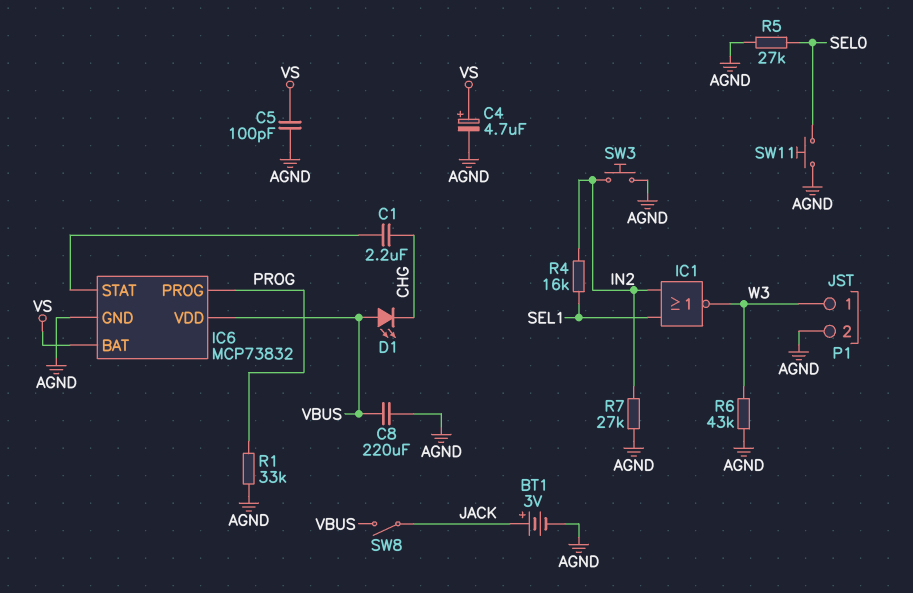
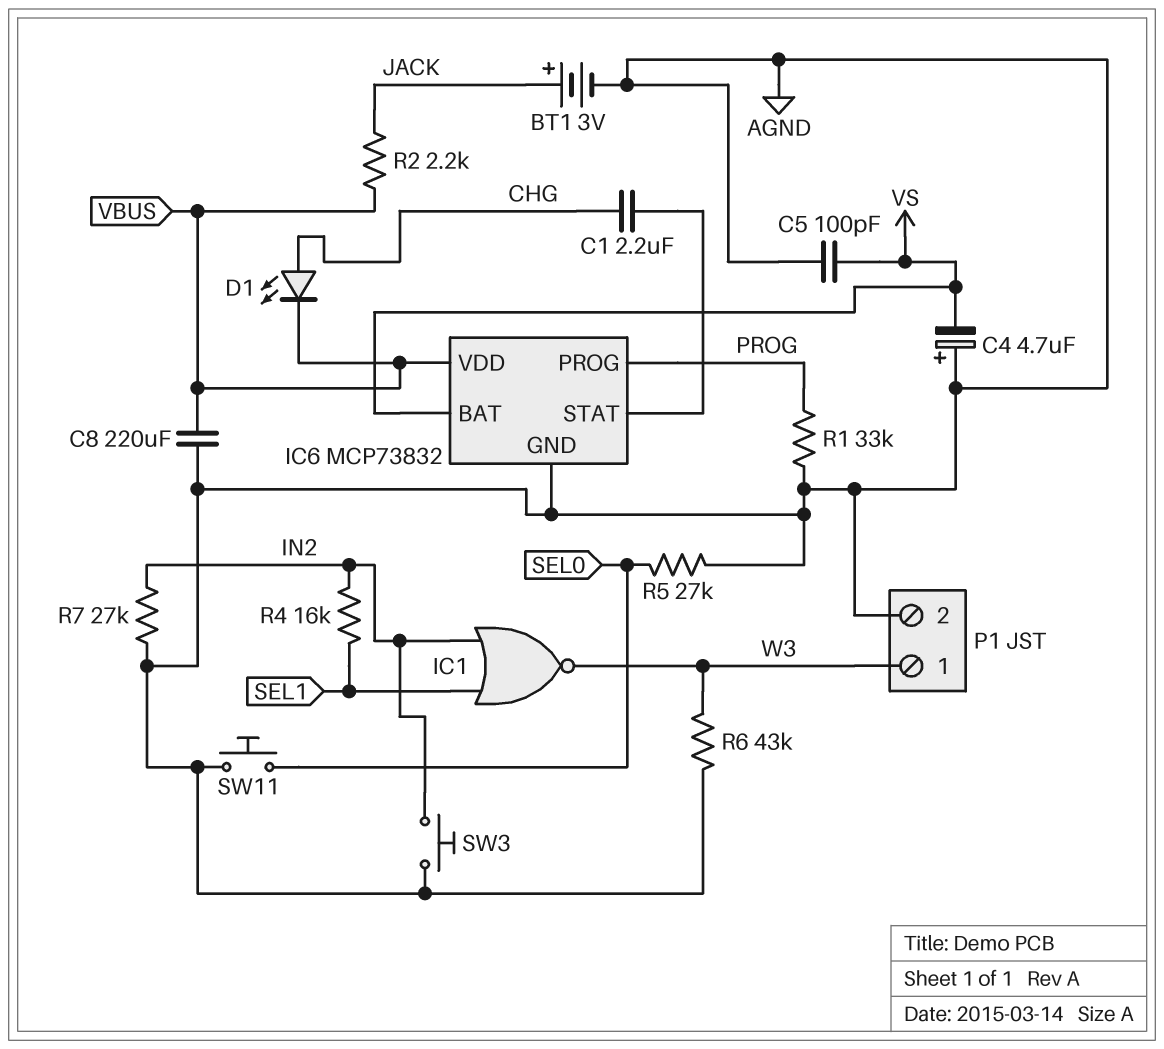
C4: 4.7uF (plus VS, minus AGND) -> 4.7uF (plus AGND, minus VS)
D1: LED (A VBUS, K CHG) -> LED (A CHG, K VBUS)
R2: none -> 2.2k (JACK, VBUS)
SW8: switch (JACK, VBUS) -> none

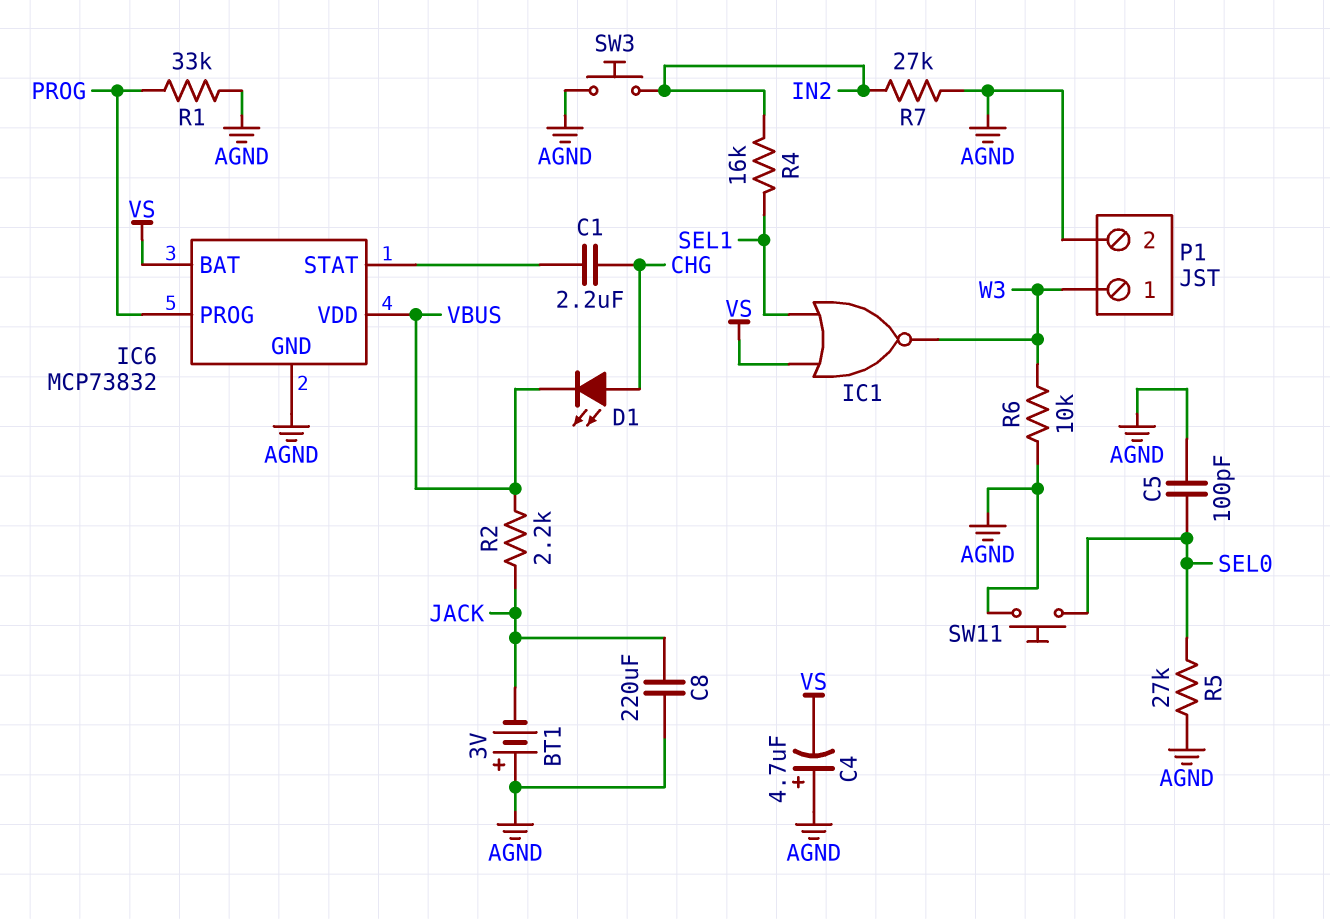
BT1: 3V (plus JACK, minus AGND) -> 3V (plus AGND, minus JACK)
C5: 100pF (AGND, VS) -> 100pF (AGND, SEL0)
C8: 220uF (AGND, VBUS) -> 220uF (AGND, JACK)
IC1: NOR (in IN2, in SEL1, out W3) -> NOR (in SEL1, in VS, out W3)
R6: 43k (AGND, W3) -> 10k (AGND, W3)

